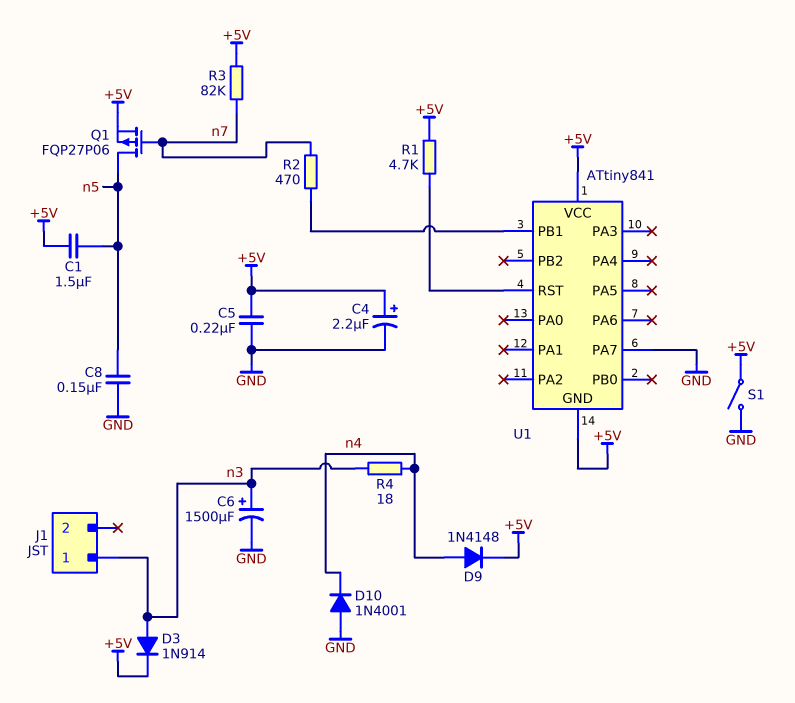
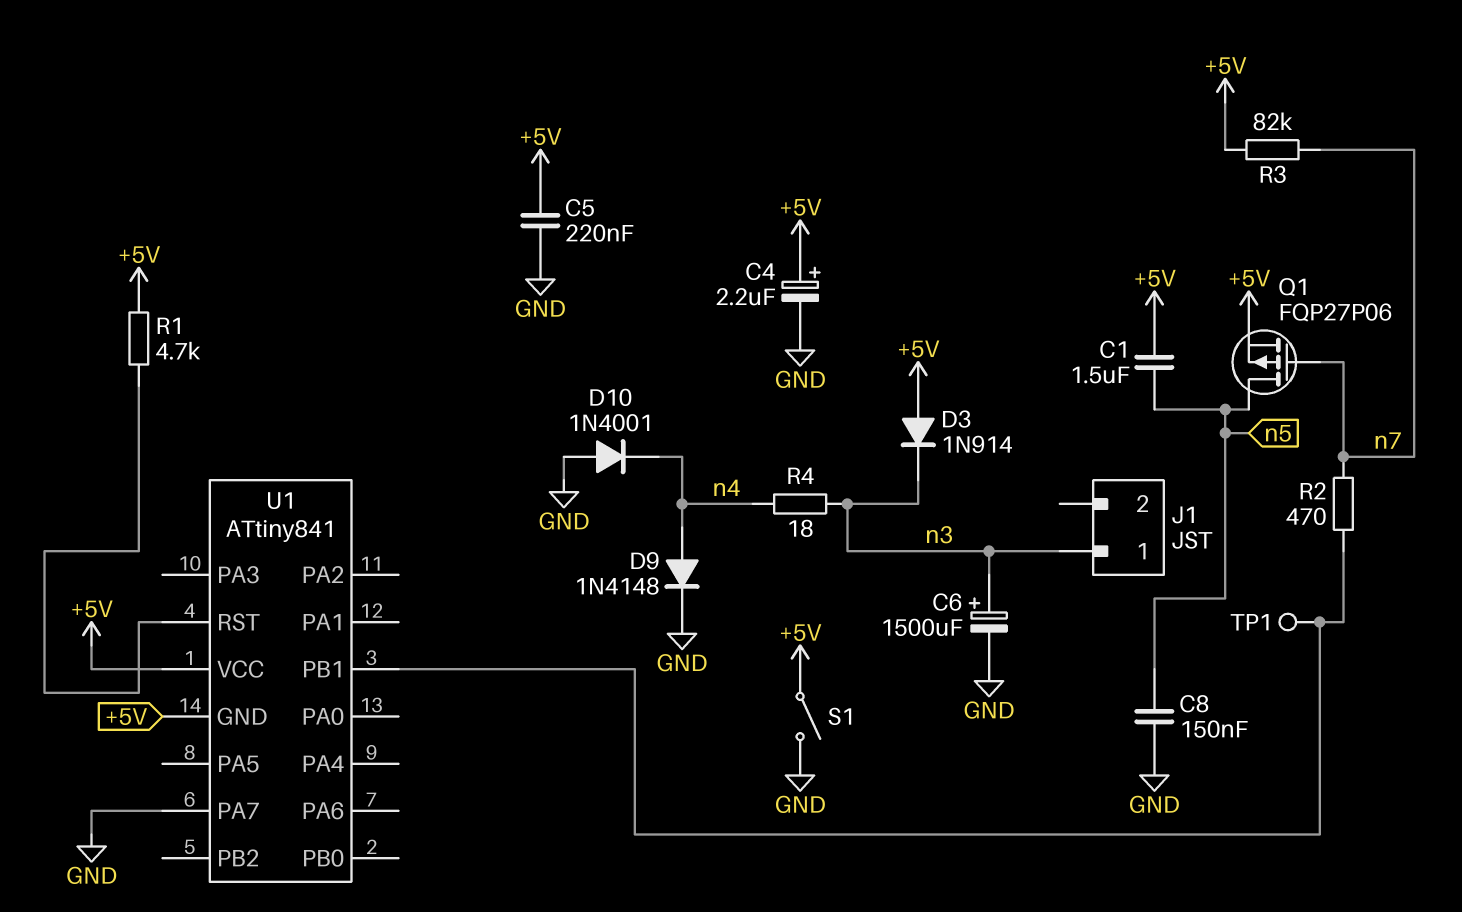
D3: diode 1N914 (A n3, K +5V) -> diode 1N914 (A +5V, K n3)
D9: diode 1N4148 (A n4, K +5V) -> diode 1N4148 (A n4, K GND)
TP1: none -> test point (U1/PB1)

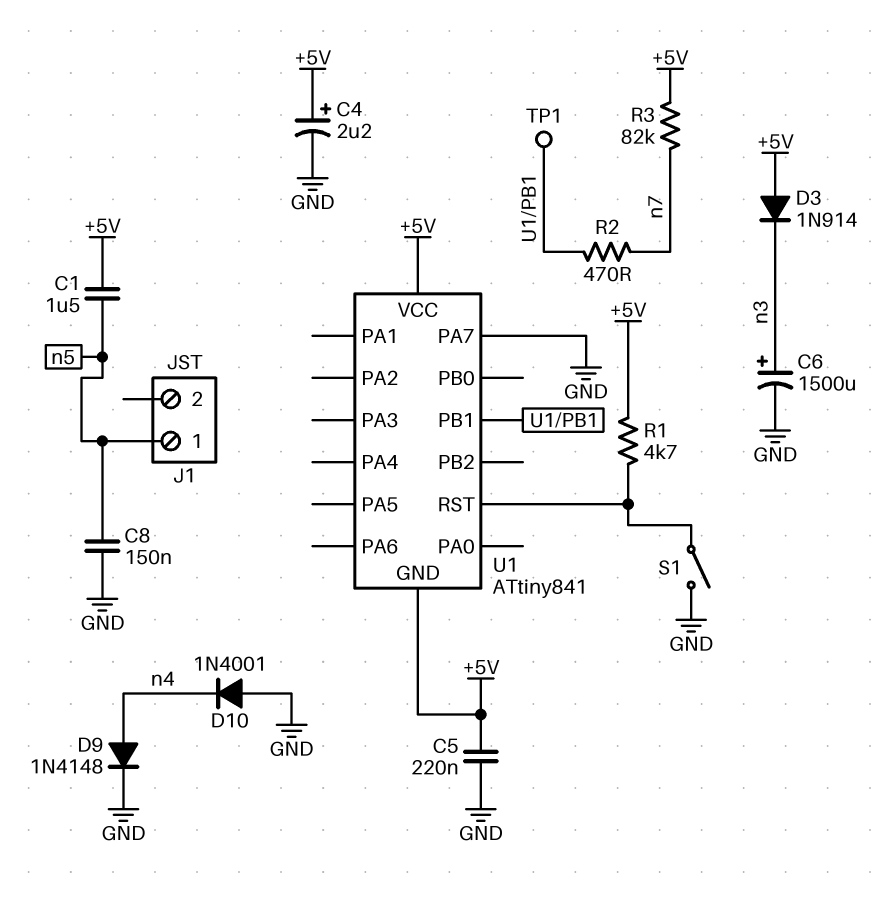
J1 pin 1: n3 -> n5
Q1: PMOS FQP27P06 (G n7, D n5, S +5V) -> none
R4: 18 (n3, n4) -> none
S1: switch (+5V, GND) -> switch (GND, U1/RST)

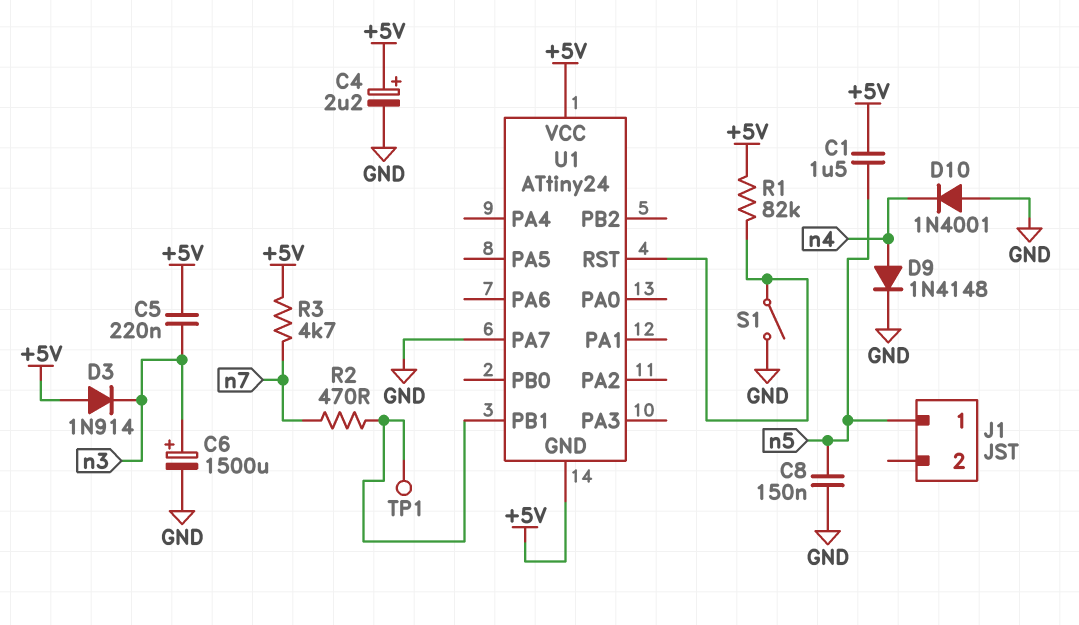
C5: 220nF (+5V, GND) -> 220nF (+5V, n3)
R1: 4.7k (+5V, U1/RST) -> 82k (+5V, U1/RST)
R3: 82k (+5V, n7) -> 4.7k (+5V, n7)
U1: ATtiny841 -> ATtiny24

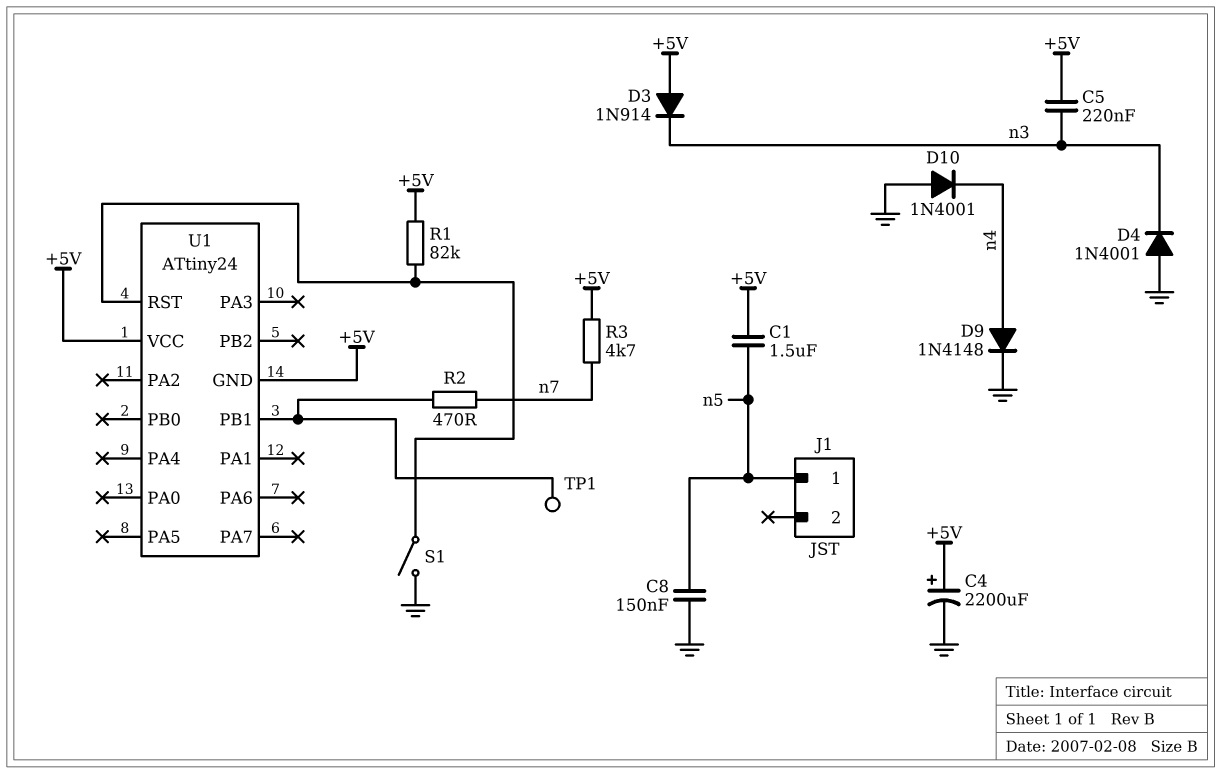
C4: 2.2uF (plus +5V, minus GND) -> 2200uF (plus +5V, minus GND)
C6: 1500uF (plus n3, minus GND) -> none
D4: none -> diode 1N4001 (A GND, K n3)
U1 pin PA7: GND -> none

